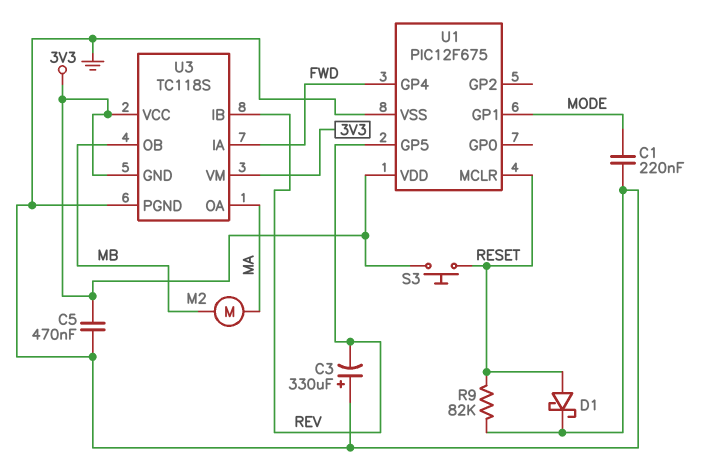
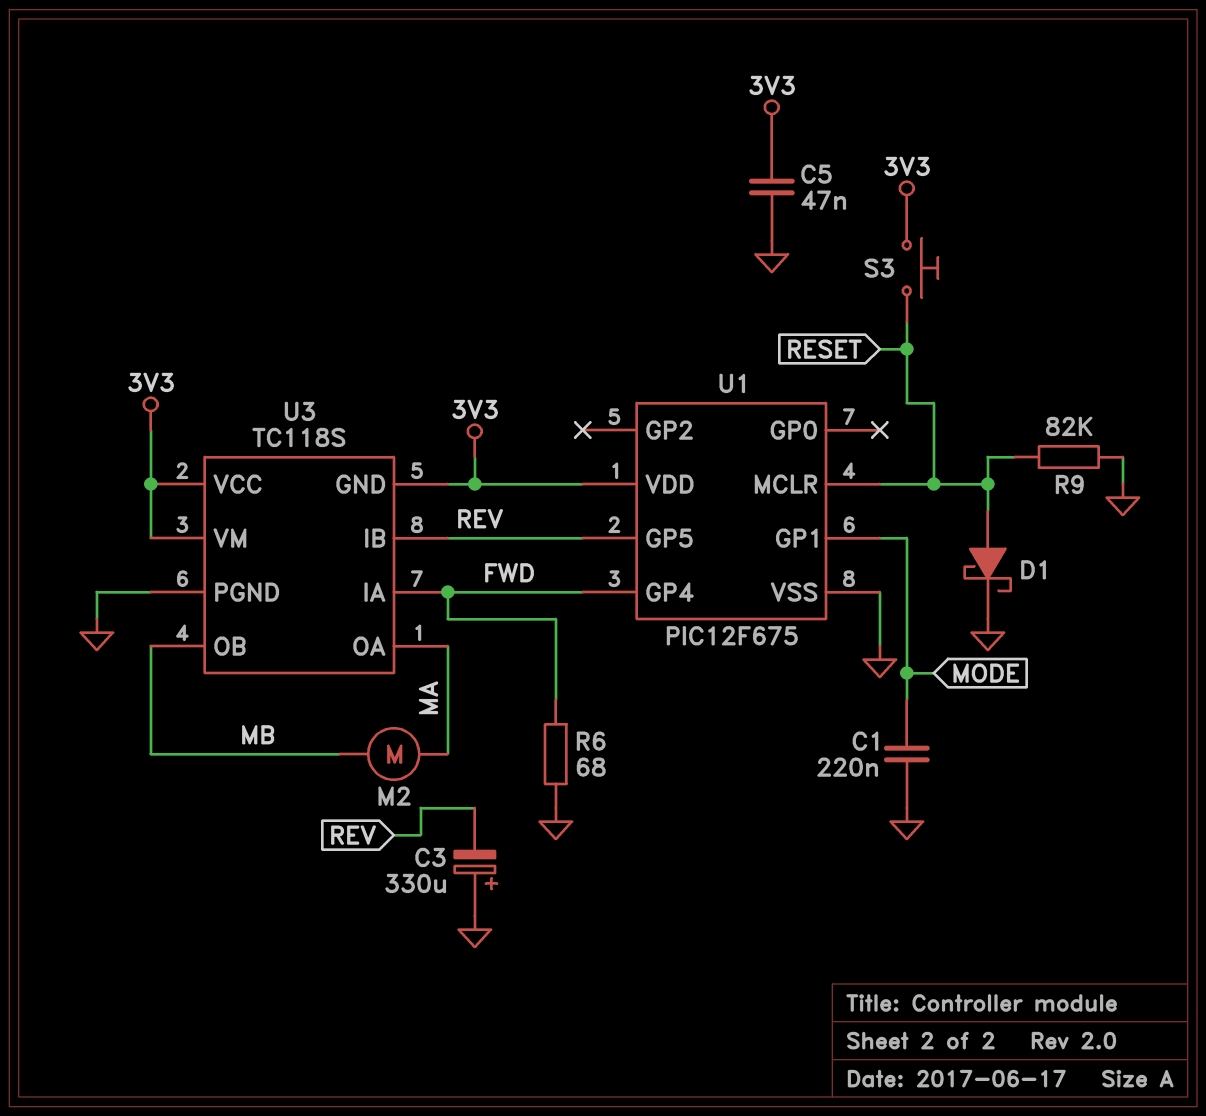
C5: 470nF (3V3, GND) -> 47nF (3V3, GND)
R6: none -> 68 (FWD, GND)

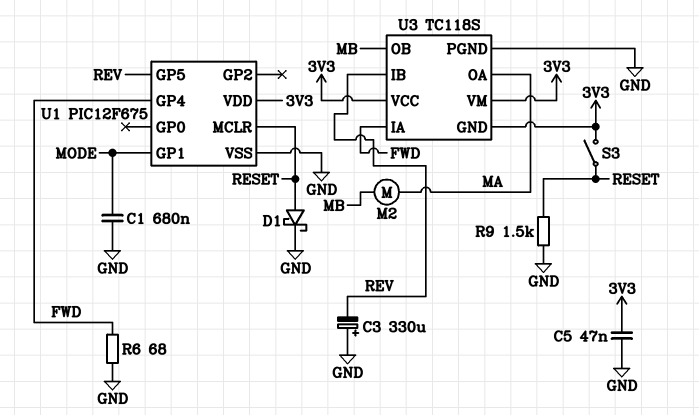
C1: 220nF (GND, MODE) -> 680nF (GND, MODE)
R9: 82k (GND, RESET) -> 1.5k (GND, RESET)
S3: button (3V3, RESET) -> switch (3V3, RESET)

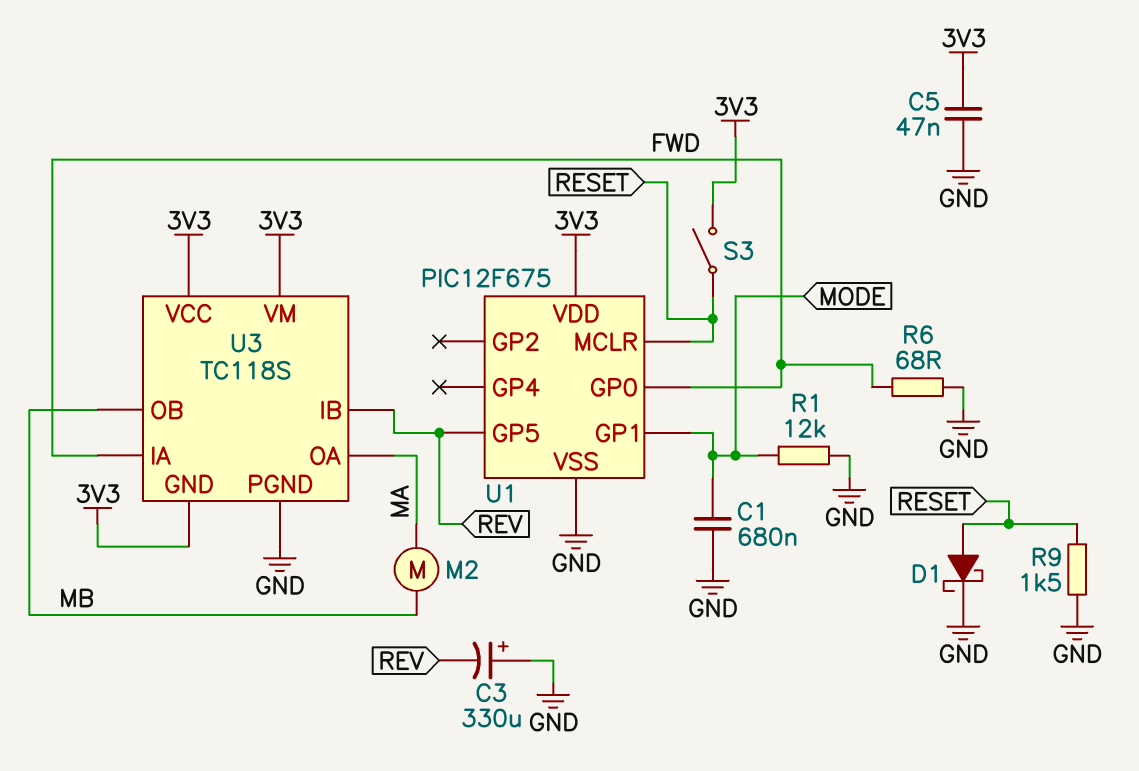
R1: none -> 12k (GND, MODE)
U1 pin GP0: none -> FWD
U1 pin GP4: FWD -> none

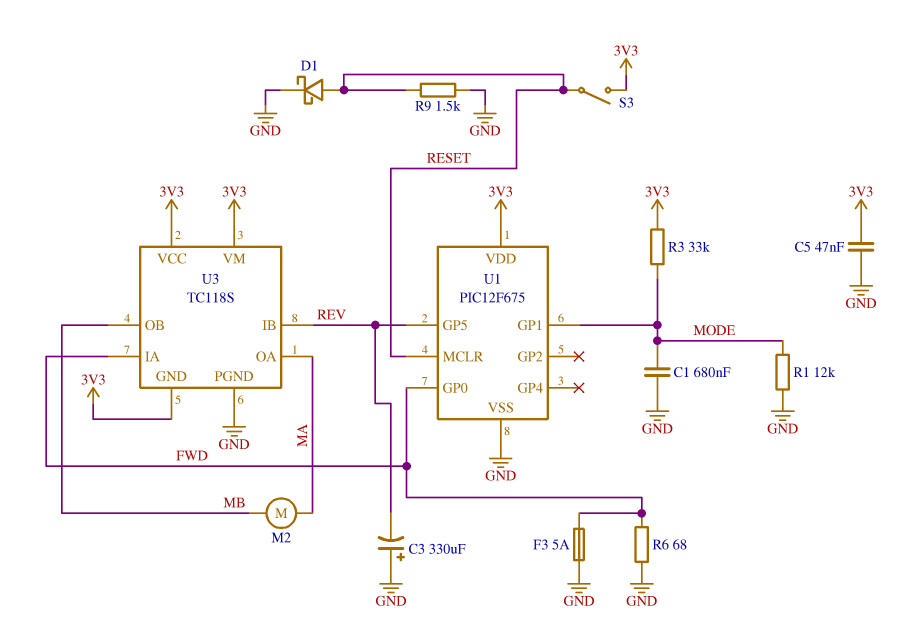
F3: none -> 5A (FWD, GND)
R3: none -> 33k (3V3, MODE)

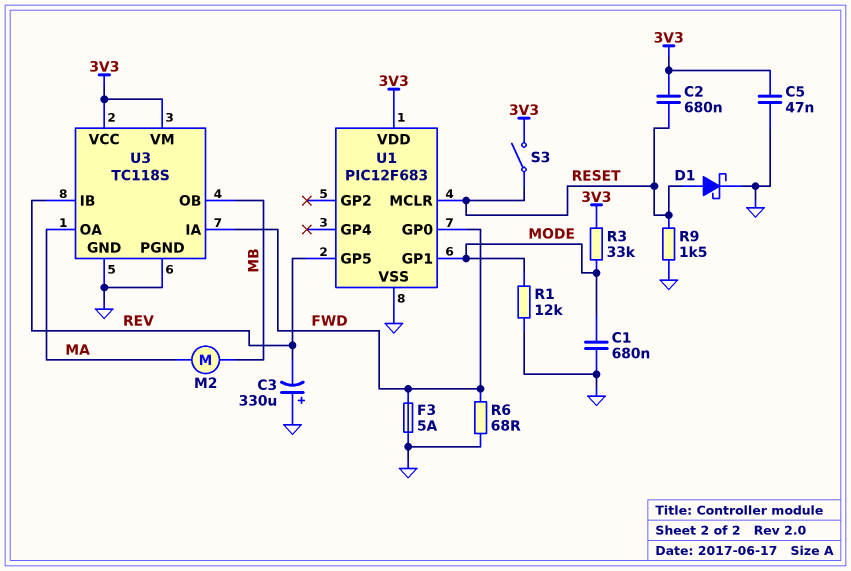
C2: none -> 680nF (3V3, RESET)
U1: PIC12F675 -> PIC12F683
U3 pin GND: 3V3 -> GND

